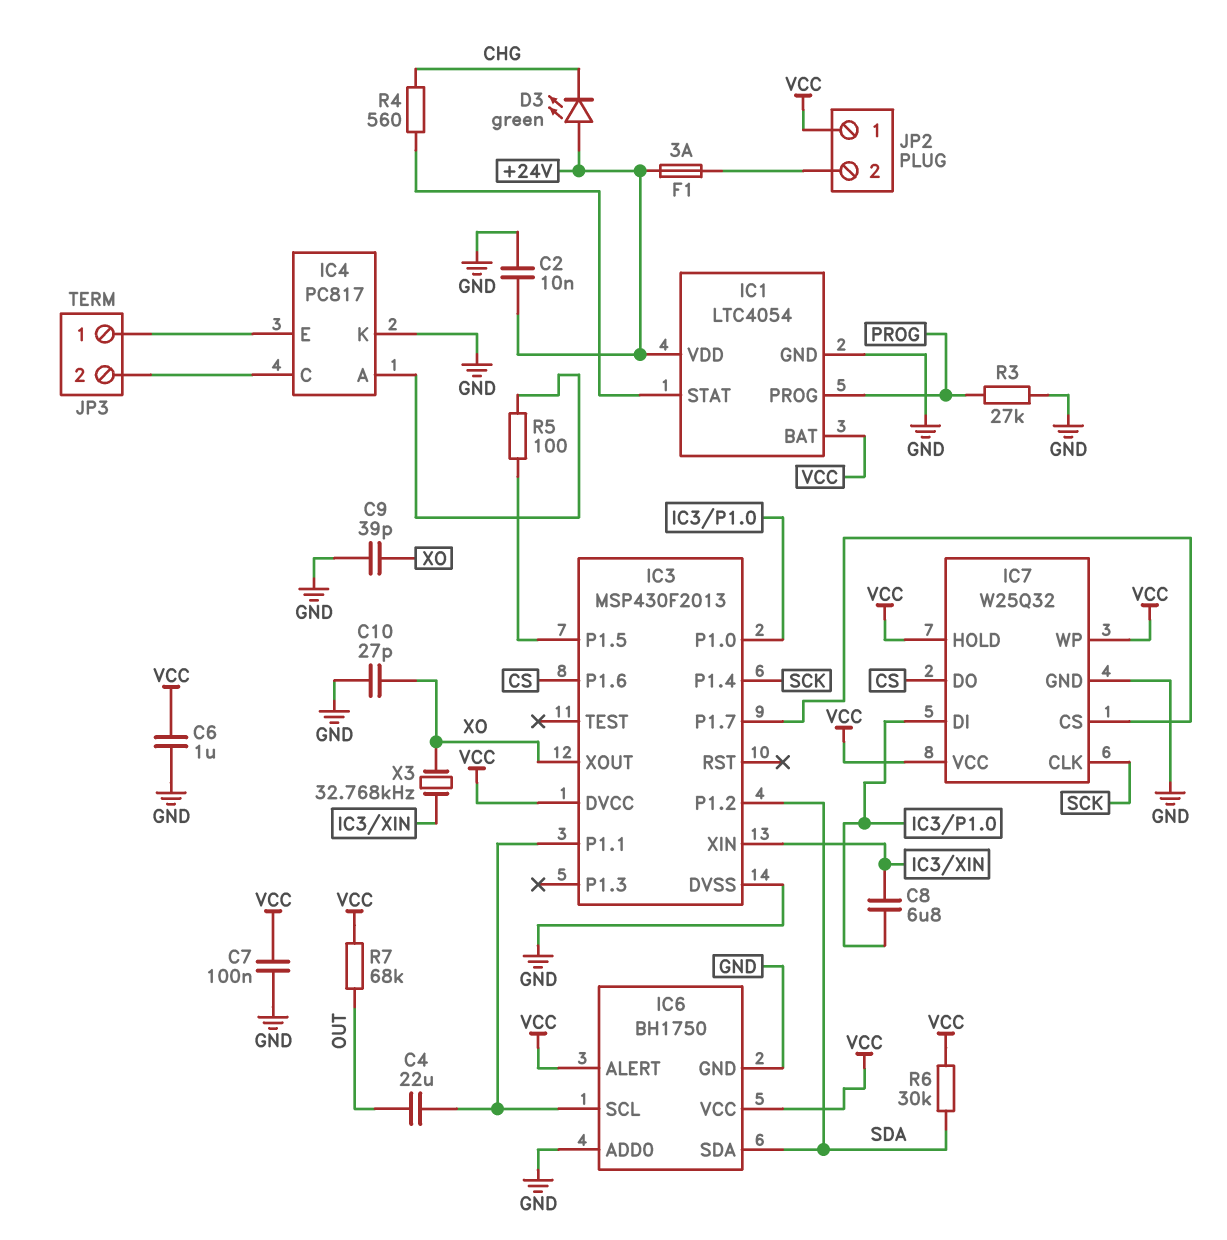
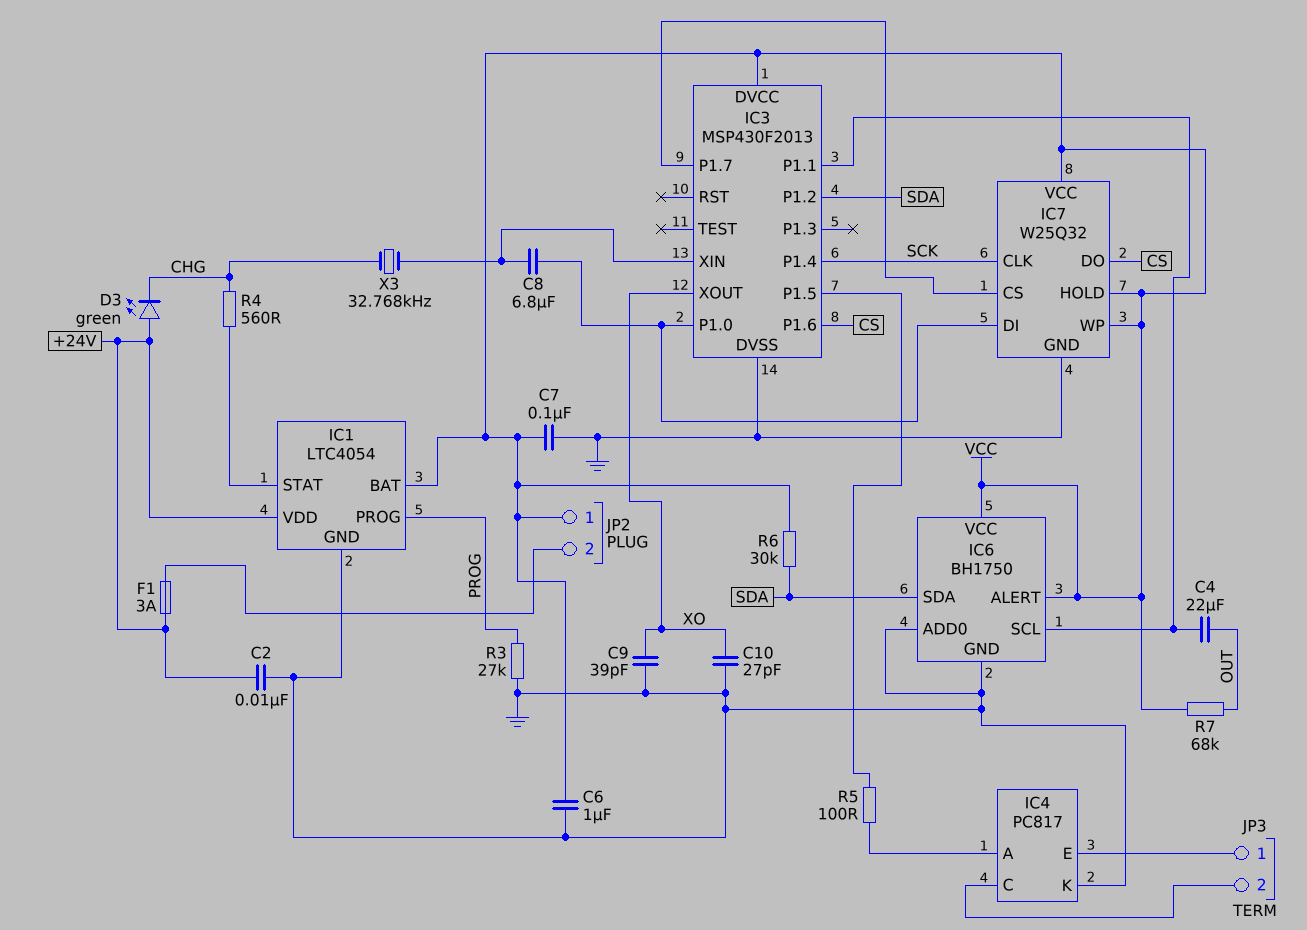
X3: 32.768kHz (IC3/XIN, XO) -> 32.768kHz (CHG, IC3/XIN)

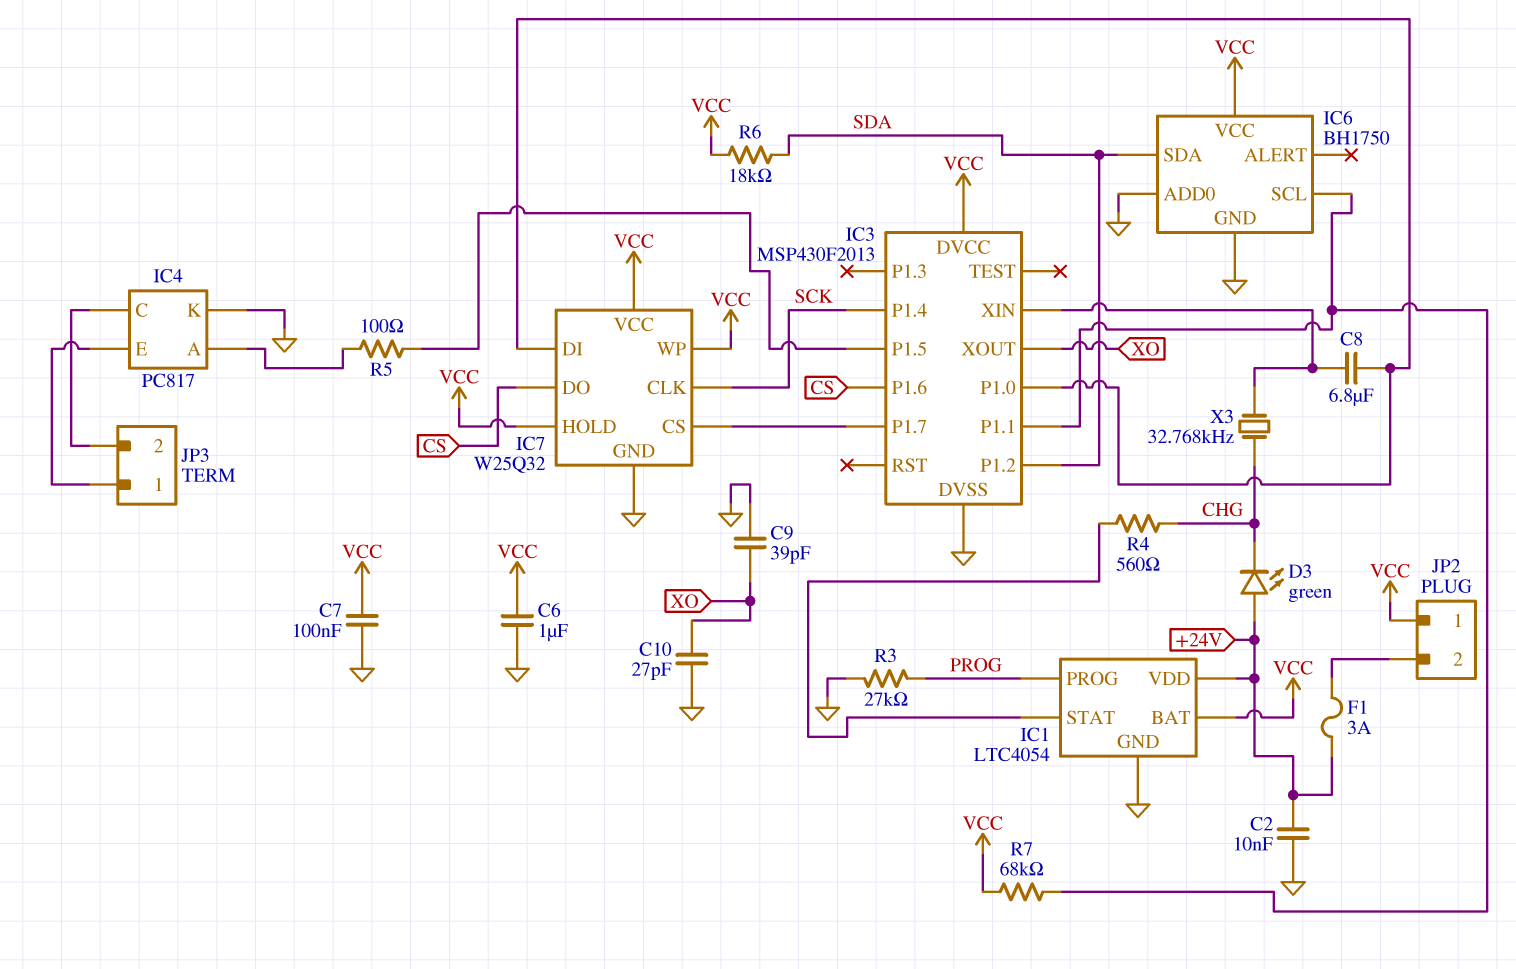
C4: 22uF (IC3/P1.1, OUT) -> none
IC6 pin ALERT: VCC -> none
R6: 30k (SDA, VCC) -> 18k (SDA, VCC)
R7: 68k (OUT, VCC) -> 68k (IC3/P1.1, VCC)

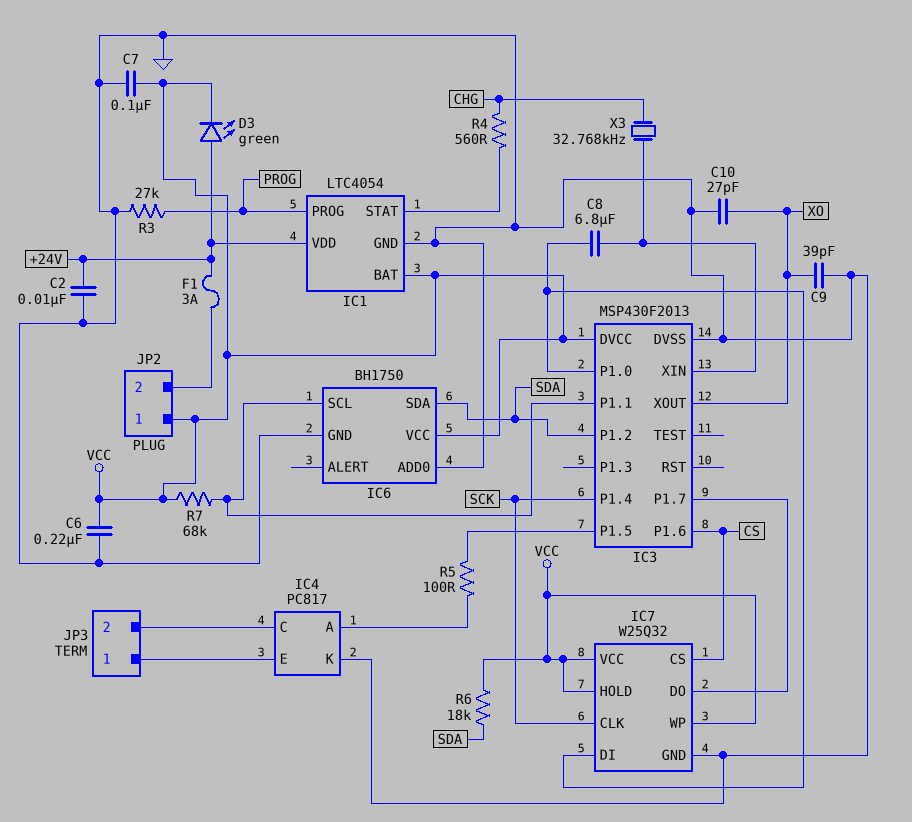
C6: 1uF (GND, VCC) -> 220nF (GND, VCC)
D3: LED green (A +24V, K CHG) -> LED green (A +24V, K VCC)
IC7 pin CS: IC3/P1.7 -> CS
IC7 pin DO: CS -> IC3/P1.7

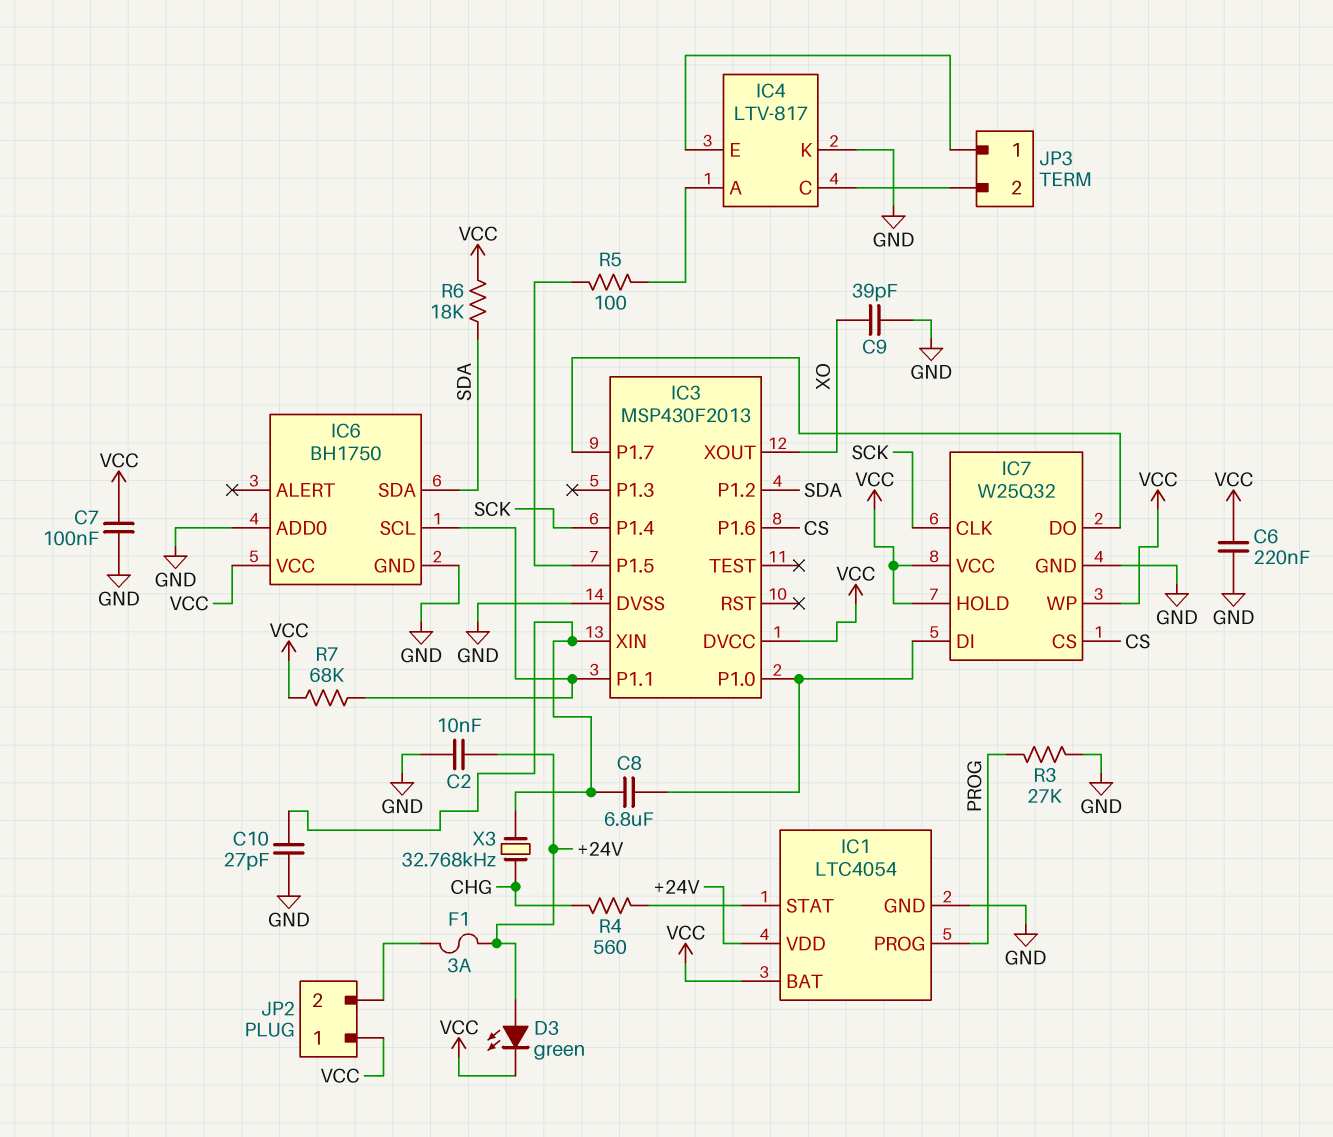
C10: 27pF (GND, XO) -> 27pF (GND, IC3/XIN)
IC4: PC817 -> LTV-817

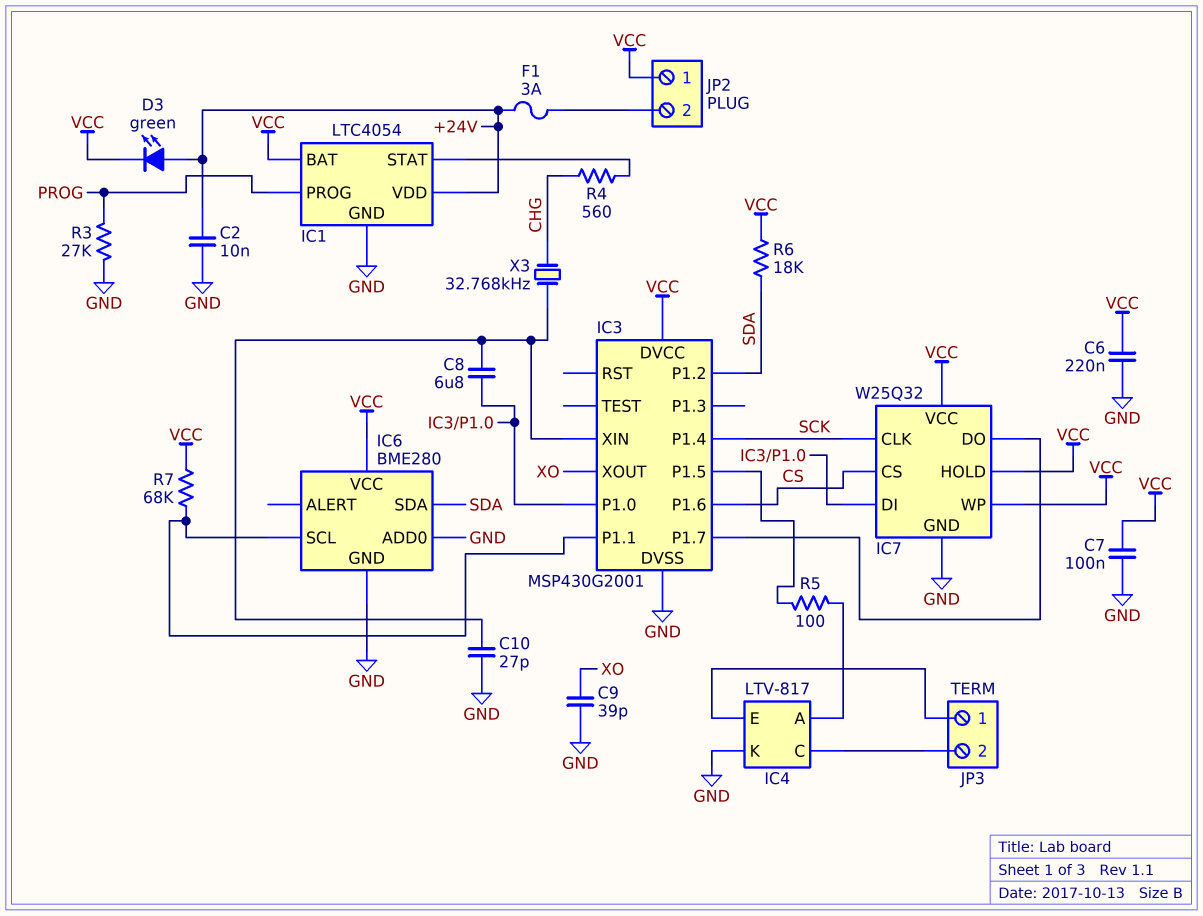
IC3: MSP430F2013 -> MSP430G2001
IC6: BH1750 -> BME280

